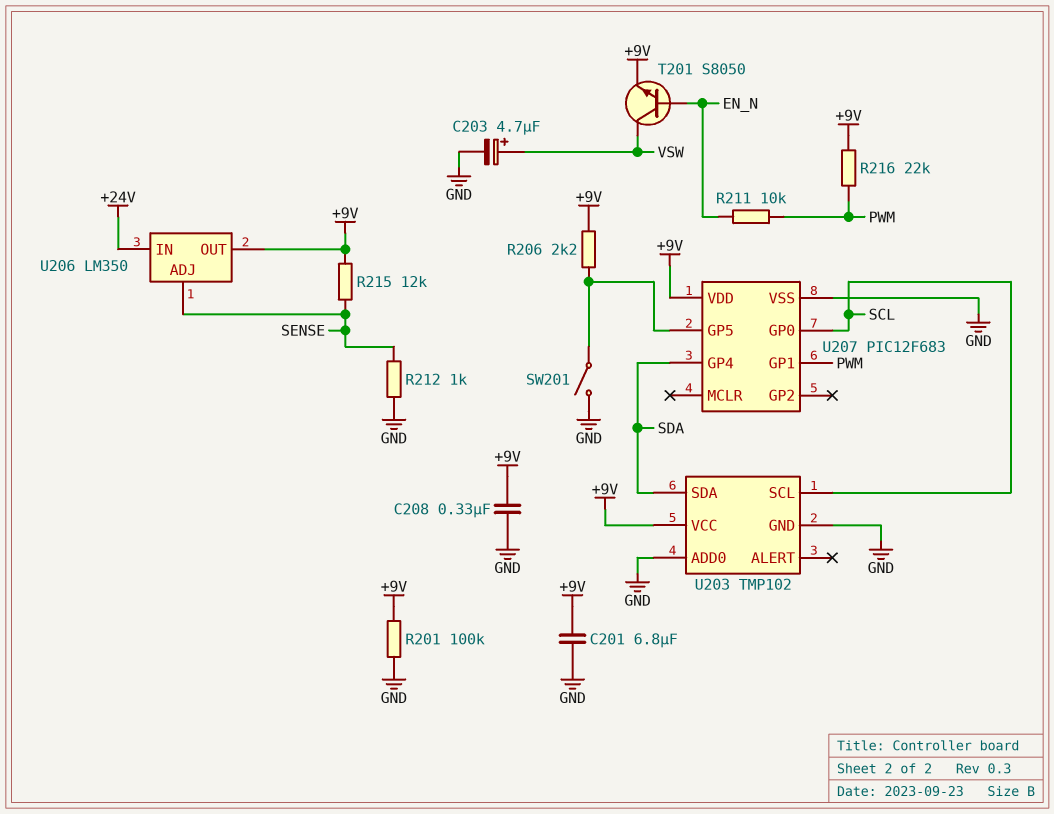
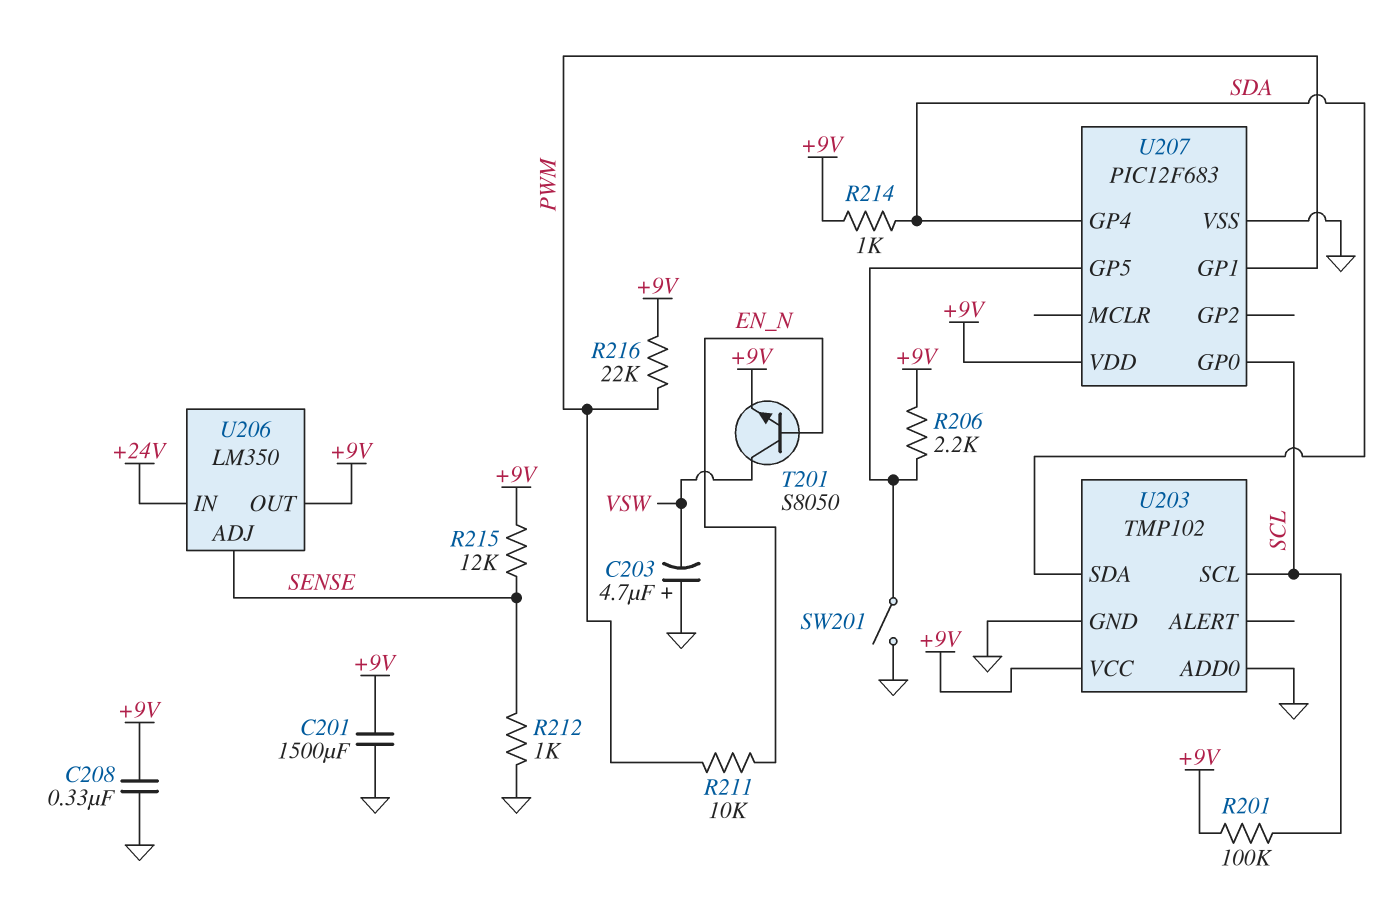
C201: 6.8uF (+9V, GND) -> 1500uF (+9V, GND)
C203: 4.7uF (plus VSW, minus GND) -> 4.7uF (plus GND, minus VSW)
R201: 100k (+9V, GND) -> 100k (+9V, SCL)
R214: none -> 1k (+9V, SDA)

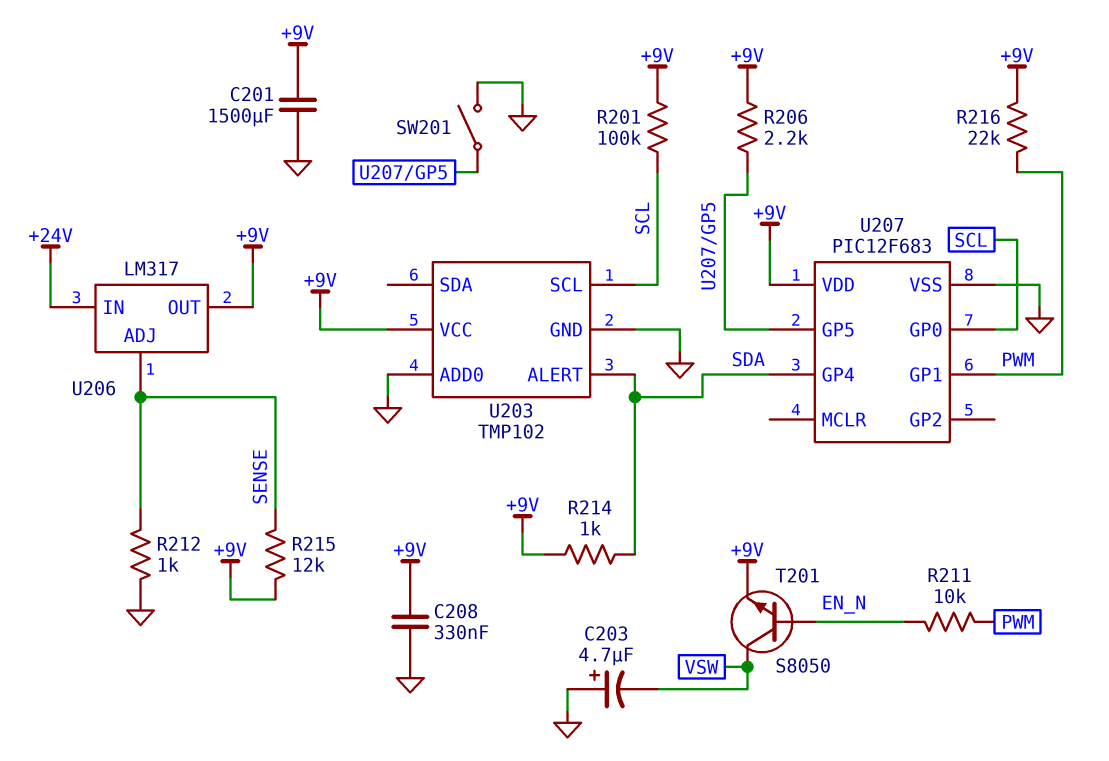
U203 pin ALERT: none -> SDA
U203 pin SDA: SDA -> none
U206: LM350 -> LM317

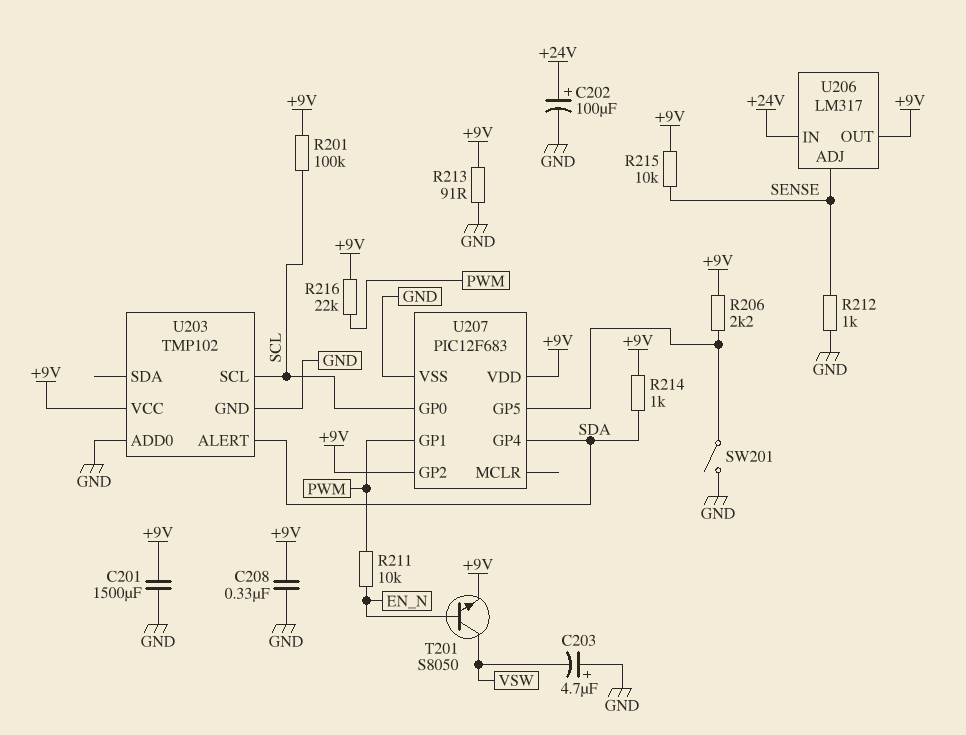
C202: none -> 100uF (plus +24V, minus GND)
R213: none -> 91 (+9V, GND)
R215: 12k (+9V, SENSE) -> 10k (+9V, SENSE)
U207 pin GP2: none -> +9V

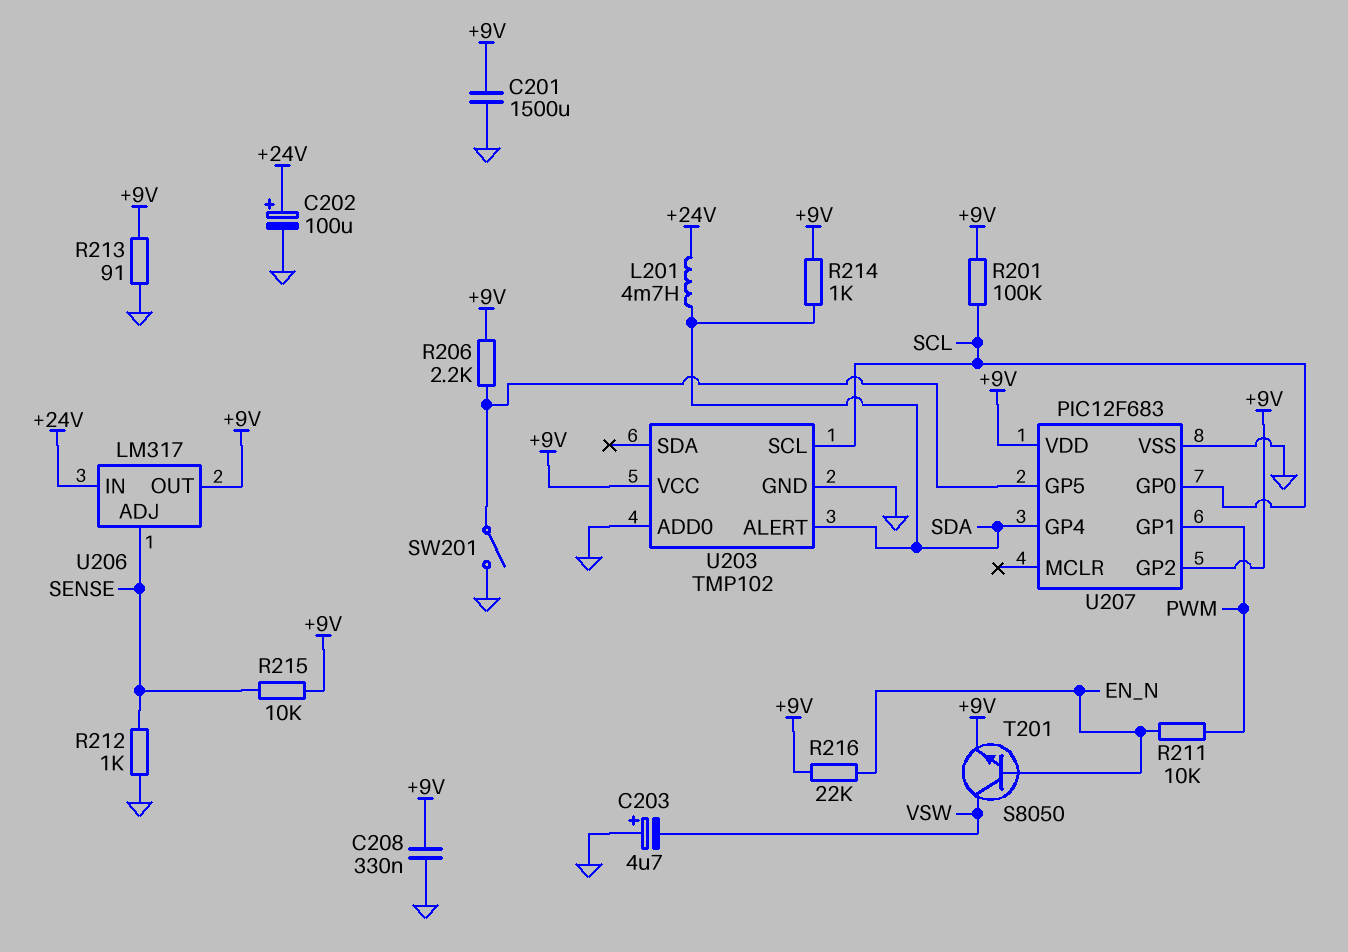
L201: none -> 4.7mH (+24V, SDA)
R216: 22k (+9V, PWM) -> 22k (+9V, EN_N)

